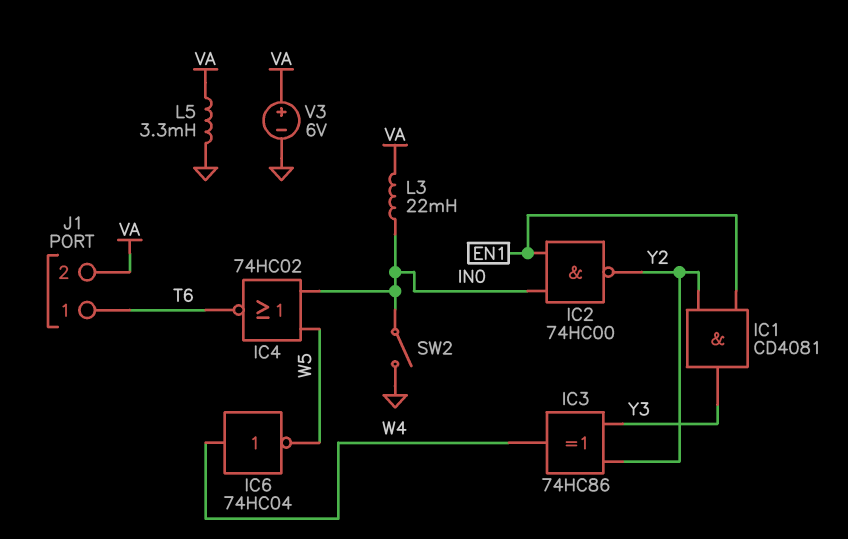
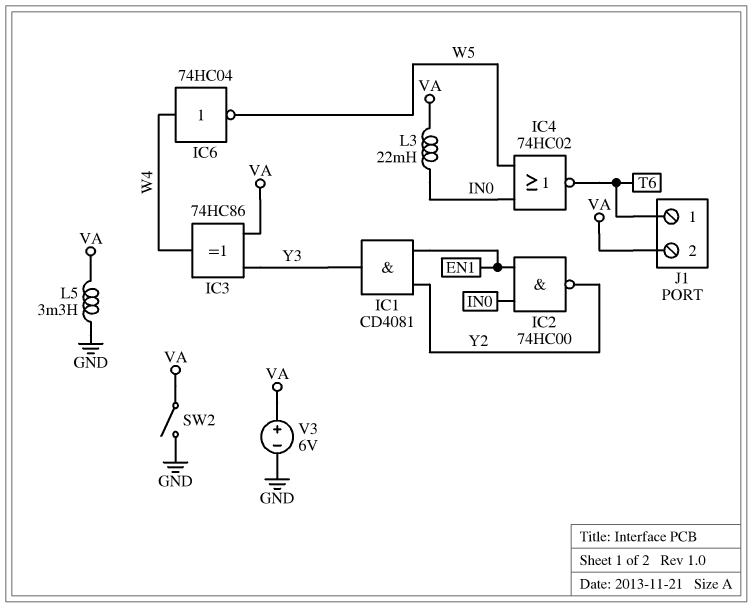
IC3: XOR 74HC86 (in Y2, in Y3, out W4) -> XOR 74HC86 (in VA, in Y3, out W4)
SW2: switch (GND, IN0) -> switch (GND, VA)

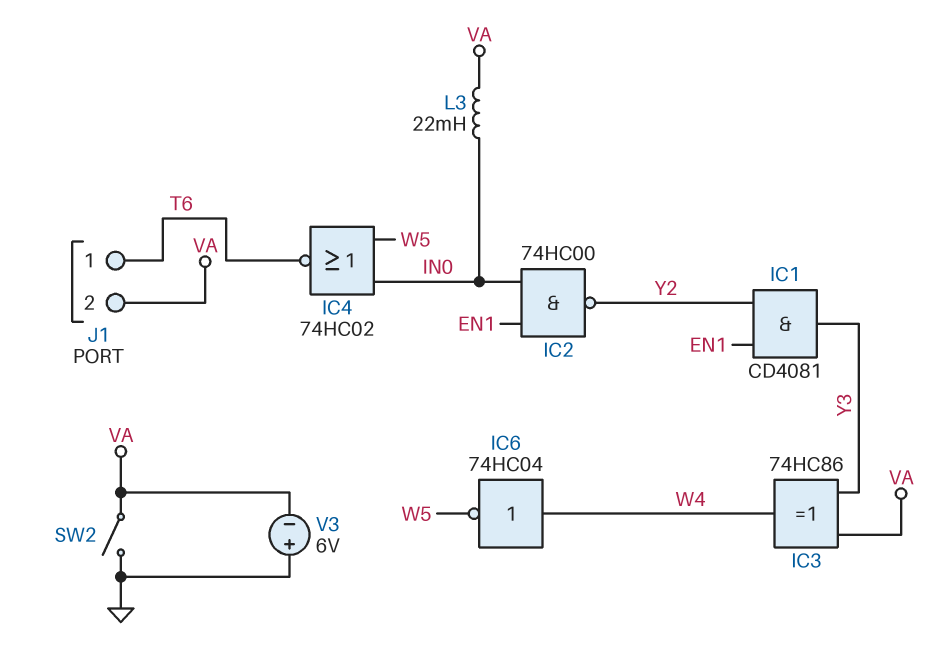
L5: 3.3mH (GND, VA) -> none
V3: 6V (plus VA, minus GND) -> 6V (plus GND, minus VA)

